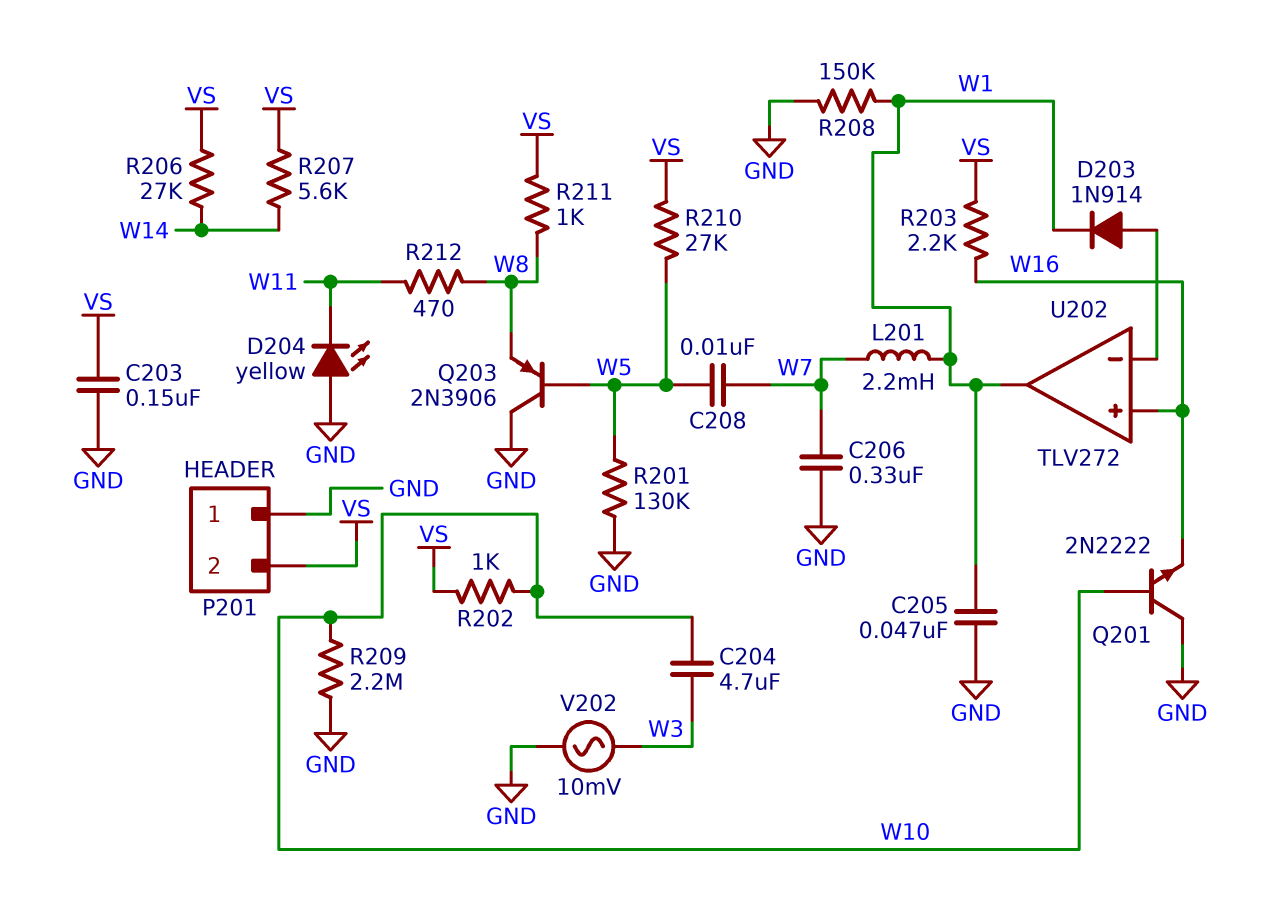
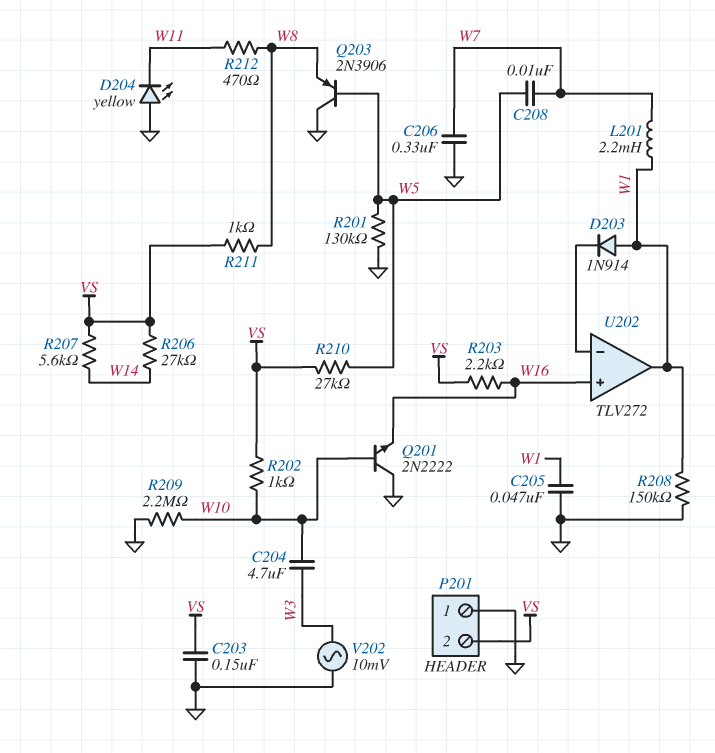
D203: diode 1N914 (A U202/in-, K W1) -> diode 1N914 (A W1, K U202/in-)

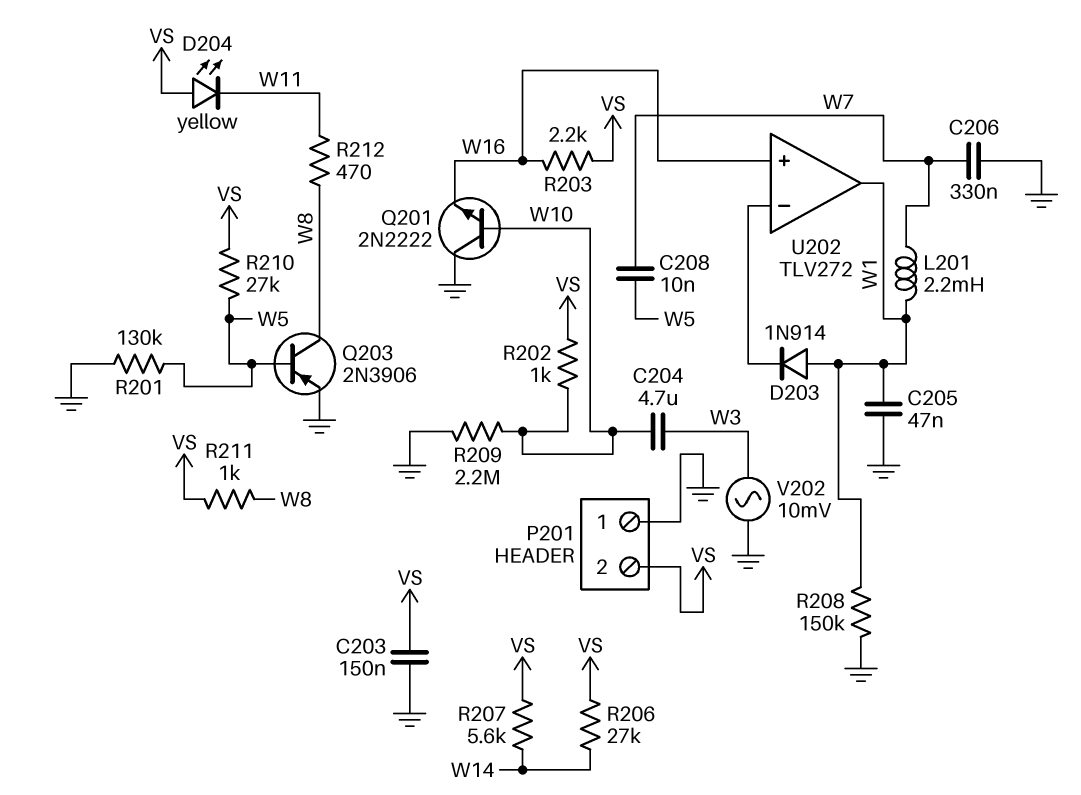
D204: LED yellow (A GND, K W11) -> LED yellow (A VS, K W11)
Q203: PNP 2N3906 (B W5, C GND, E W8) -> PNP 2N3906 (B W5, C W8, E GND)

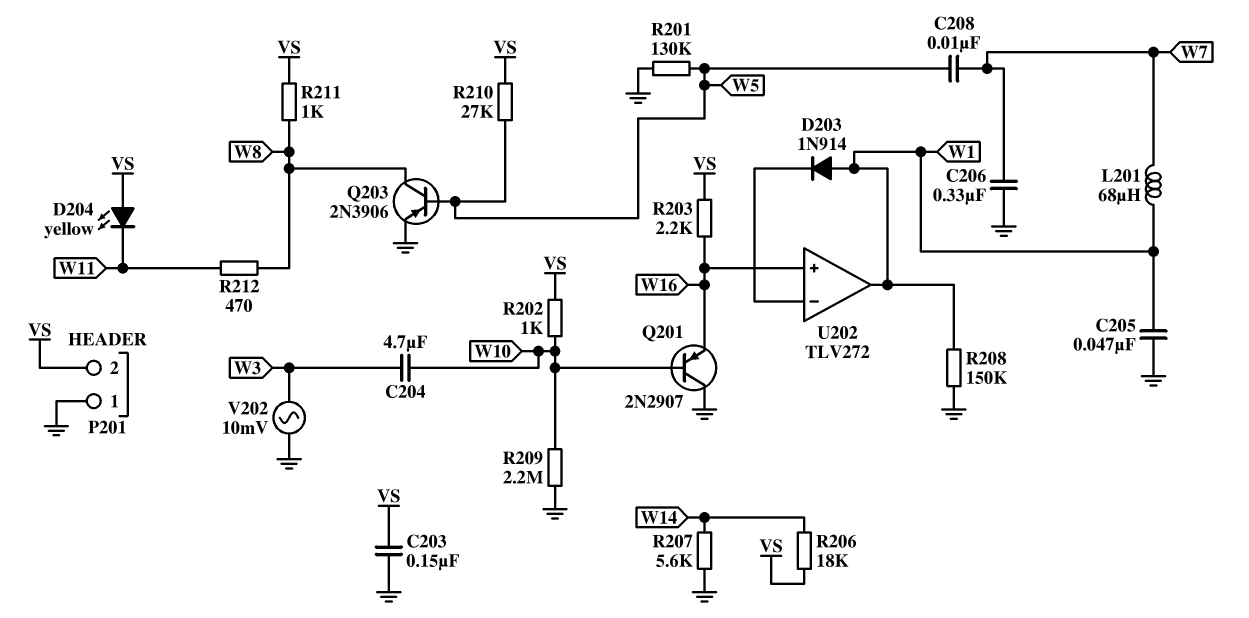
L201: 2.2mH (W1, W7) -> 68uH (W1, W7)
Q201: NPN 2N2222 (B W10, C GND, E W16) -> PNP 2N2907 (B W10, C GND, E W16)
R206: 27k (VS, W14) -> 18k (VS, W14)
R207: 5.6k (VS, W14) -> 5.6k (GND, W14)

